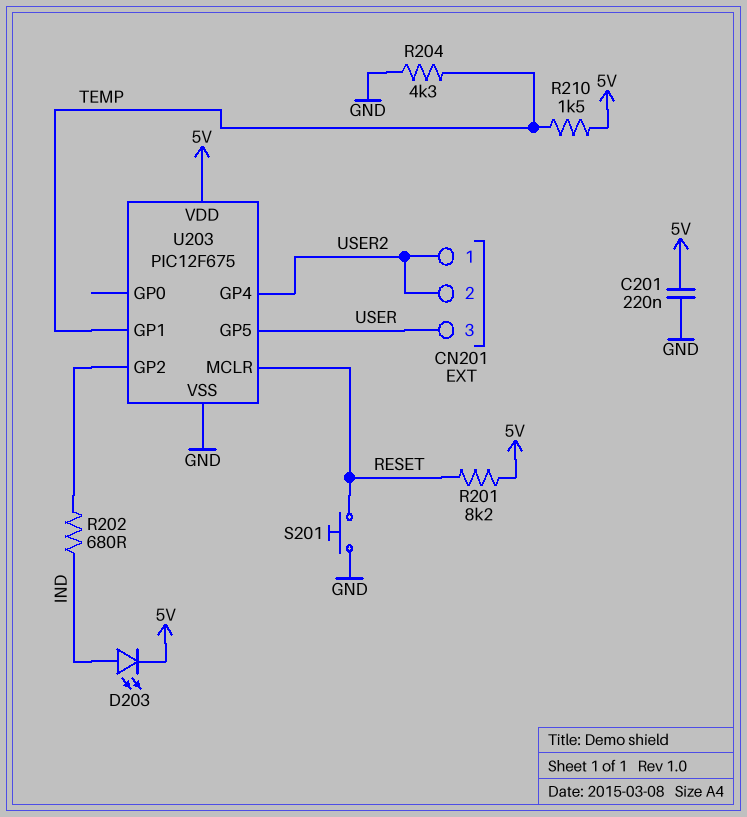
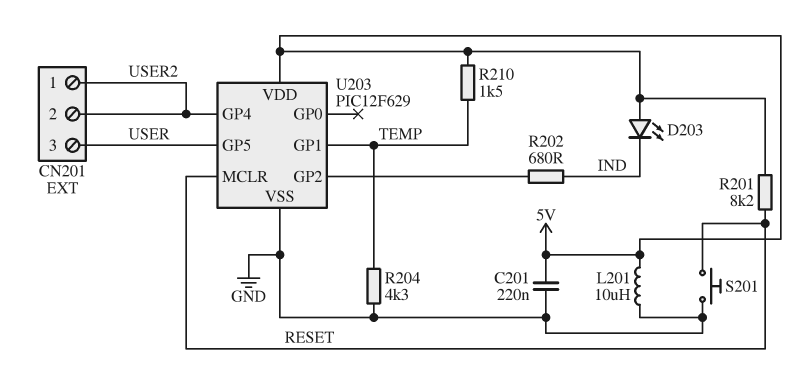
D203: LED (A IND, K 5V) -> LED (A 5V, K IND)
L201: none -> 10uH (5V, GND)
U203: PIC12F675 -> PIC12F629

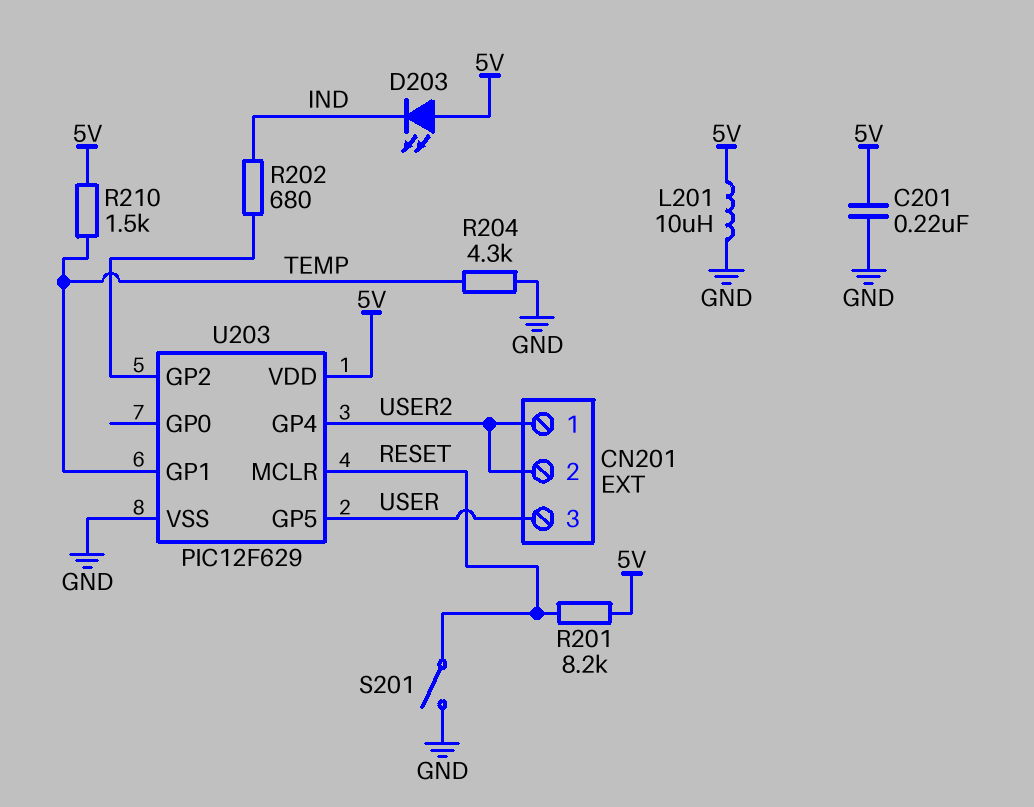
S201: button (GND, RESET) -> switch (GND, RESET)

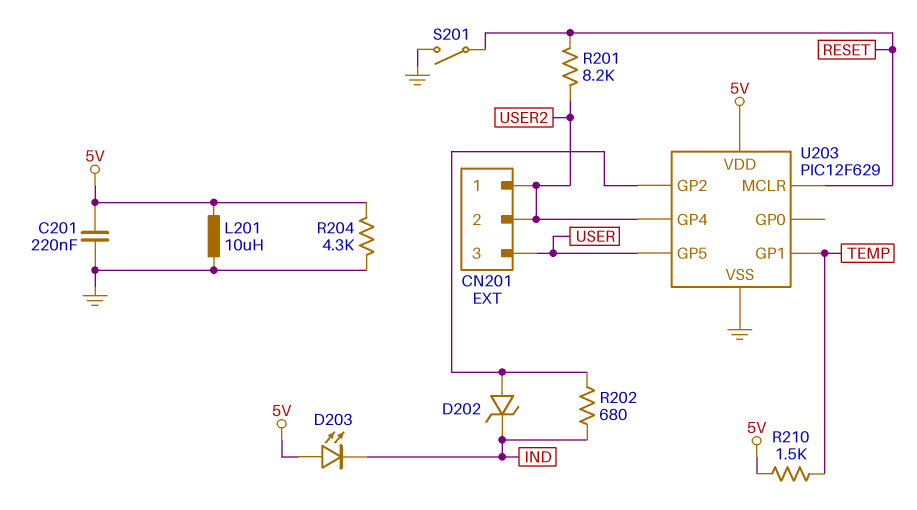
D202: none -> zener (A U203/GP2, K IND)
R201: 8.2k (5V, RESET) -> 8.2k (RESET, USER2)
R204: 4.3k (GND, TEMP) -> 4.3k (5V, GND)

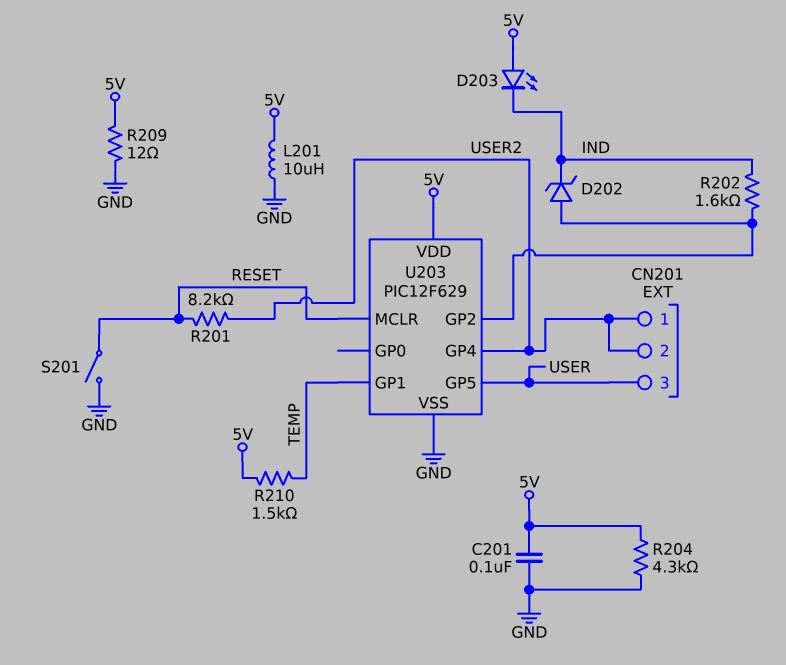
C201: 220nF (5V, GND) -> 100nF (5V, GND)
R202: 680 (IND, U203/GP2) -> 1.6k (IND, U203/GP2)
R209: none -> 12 (5V, GND)

